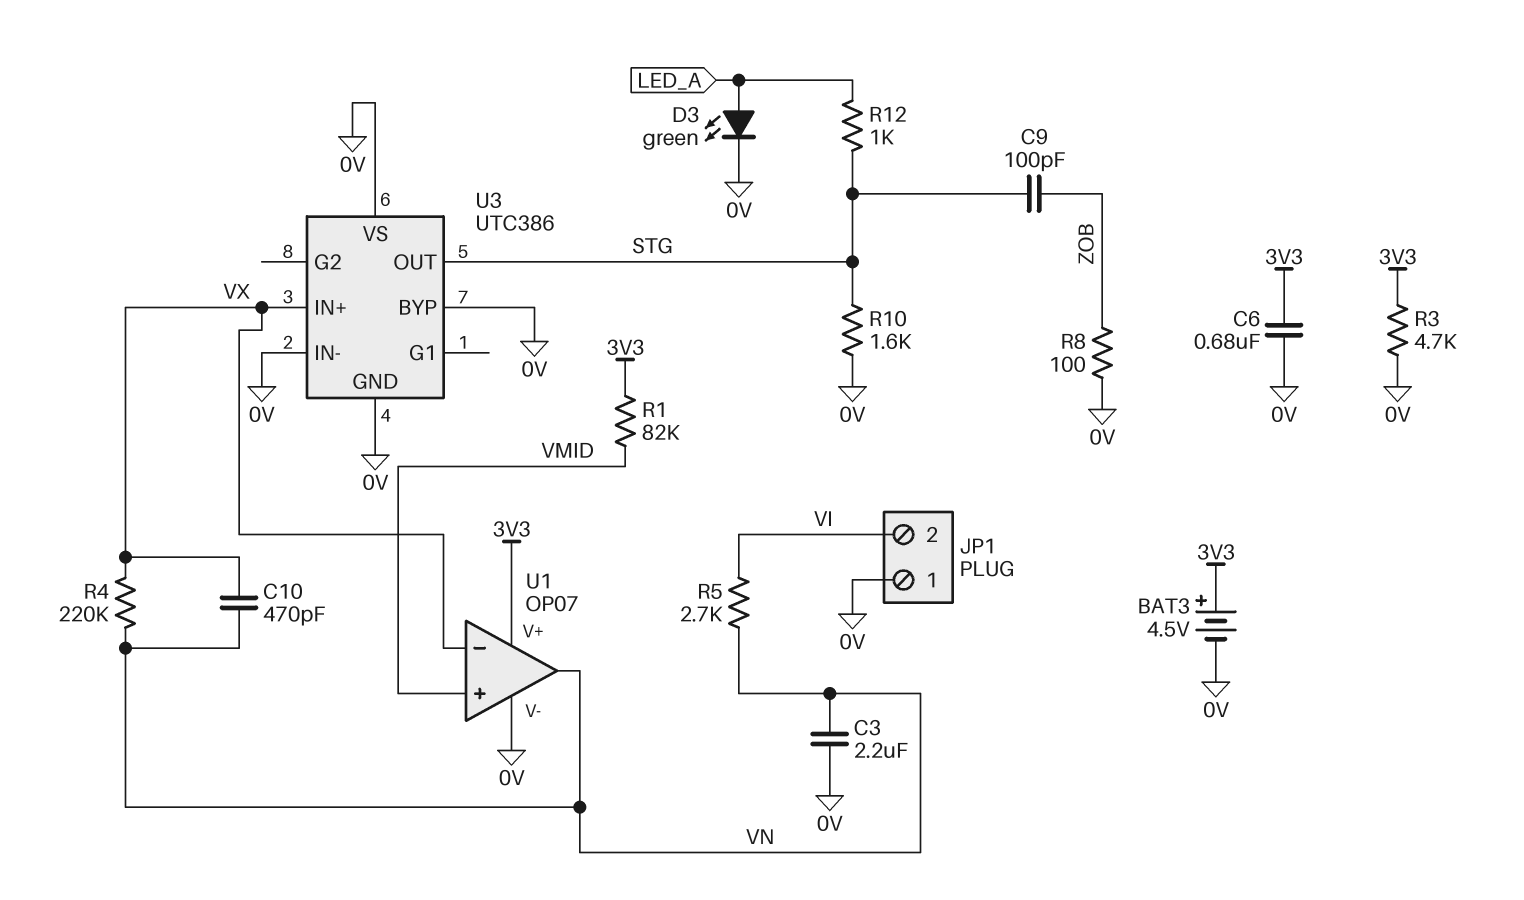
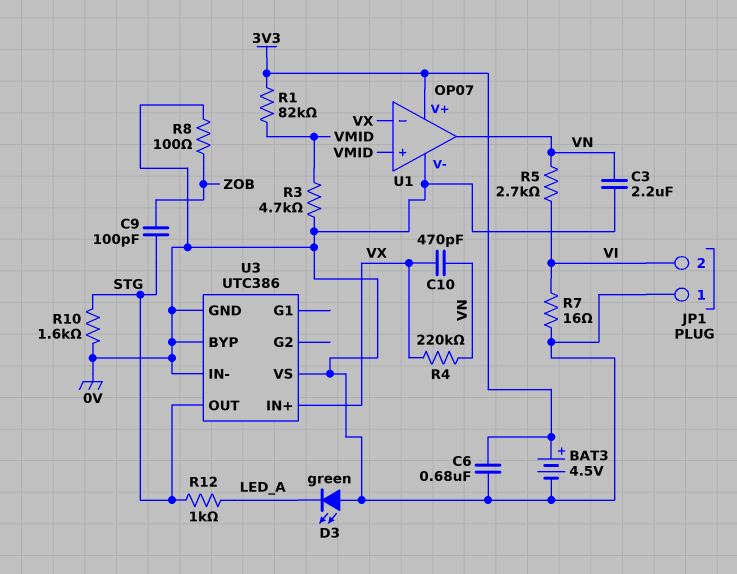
D3: LED green (A LED_A, K 0V) -> LED green (A 0V, K LED_A)
R3: 4.7k (0V, 3V3) -> 4.7k (0V, VMID)
R7: none -> 16 (0V, VI)

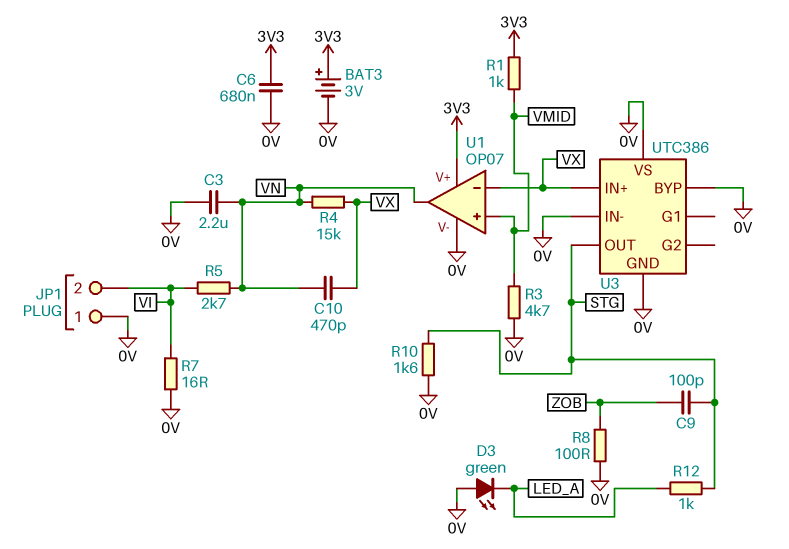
BAT3: 4.5V (plus 3V3, minus 0V) -> 3V (plus 3V3, minus 0V)
R1: 82k (3V3, VMID) -> 1k (3V3, VMID)
R4: 220k (VN, VX) -> 15k (VN, VX)

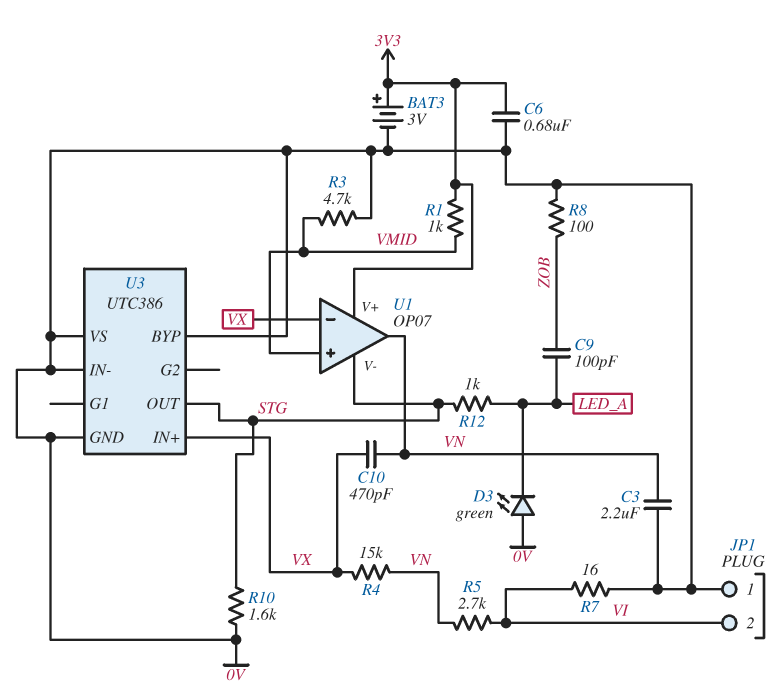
C9: 100pF (STG, ZOB) -> 100pF (LED_A, ZOB)
U1 pin V-: 0V -> STG

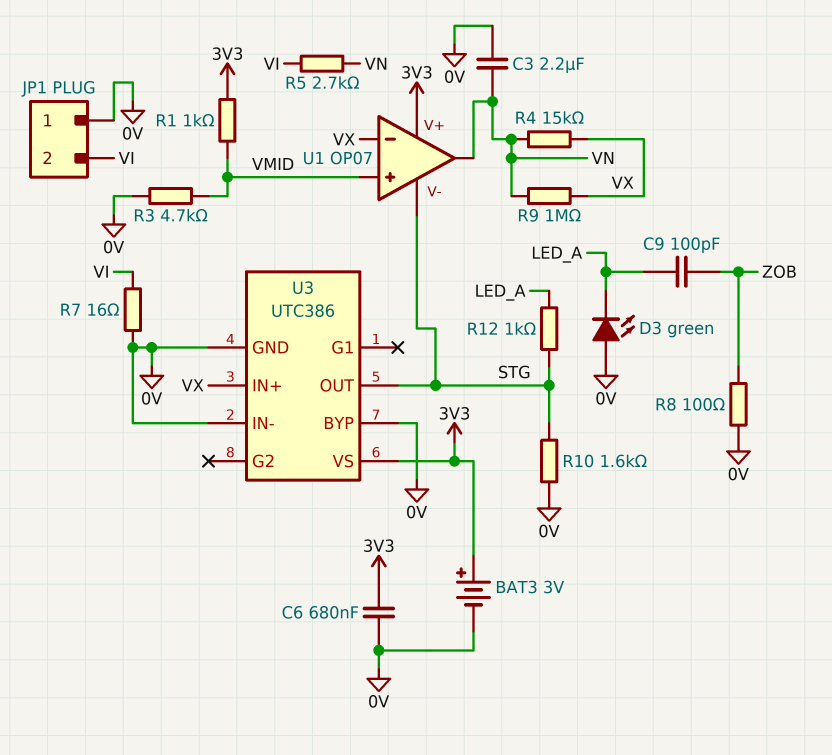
C10: 470pF (VN, VX) -> none
R9: none -> 1M (VN, VX)
U3 pin VS: 0V -> 3V3

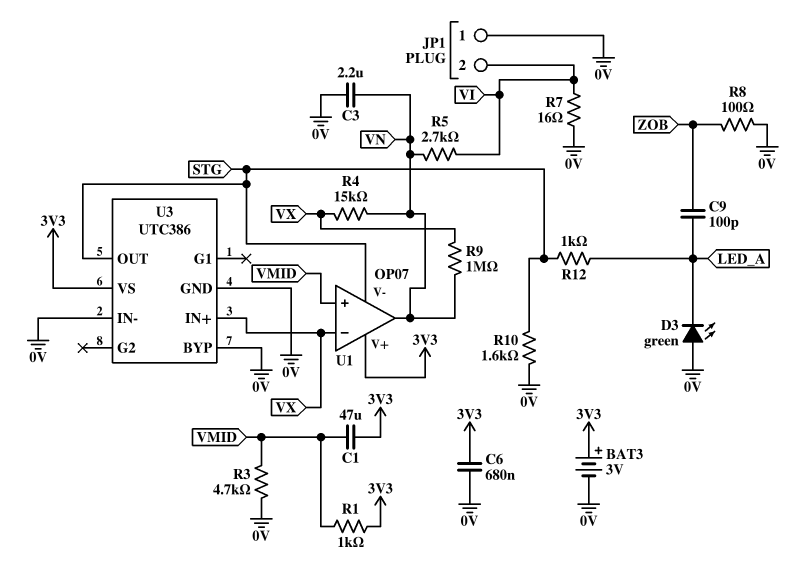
C1: none -> 47uF (3V3, VMID)

